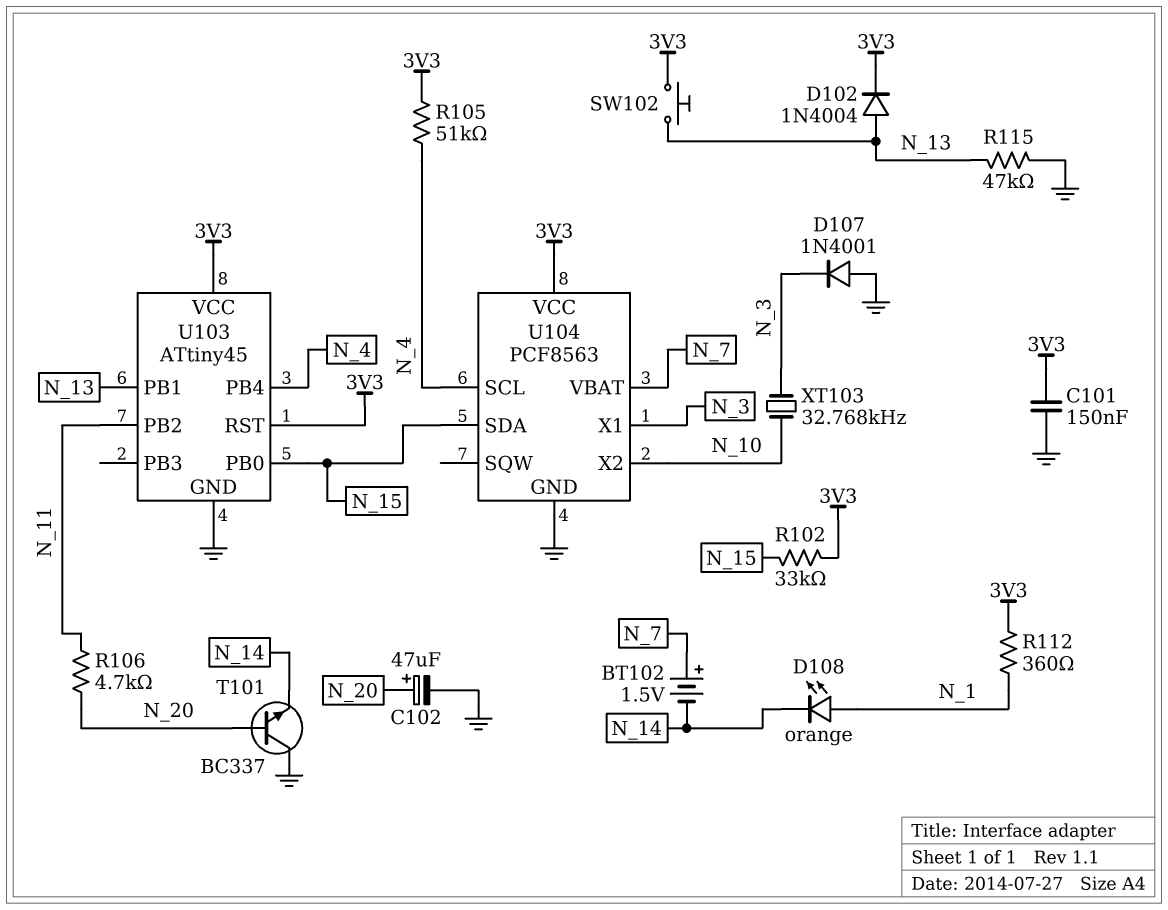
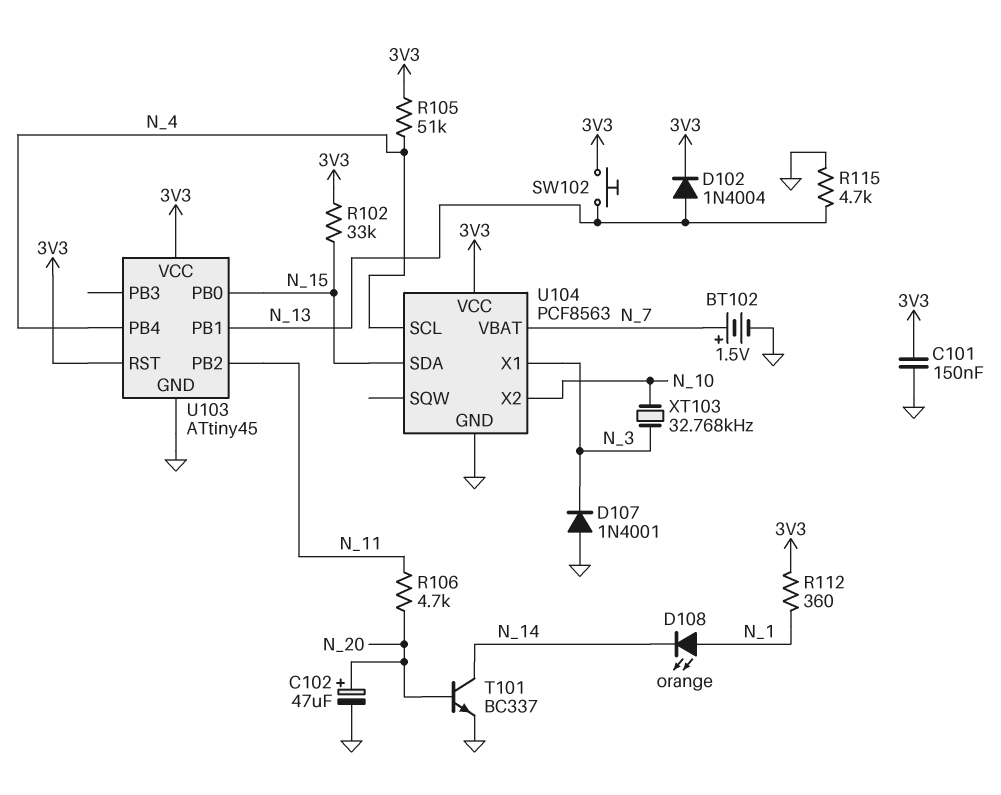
BT102: 1.5V (plus N_7, minus N_14) -> 1.5V (plus N_7, minus GND)
R115: 47k (GND, N_13) -> 4.7k (GND, N_13)
T101: NPN BC337 (B N_20, C GND, E N_14) -> NPN BC337 (B N_20, C N_14, E GND)

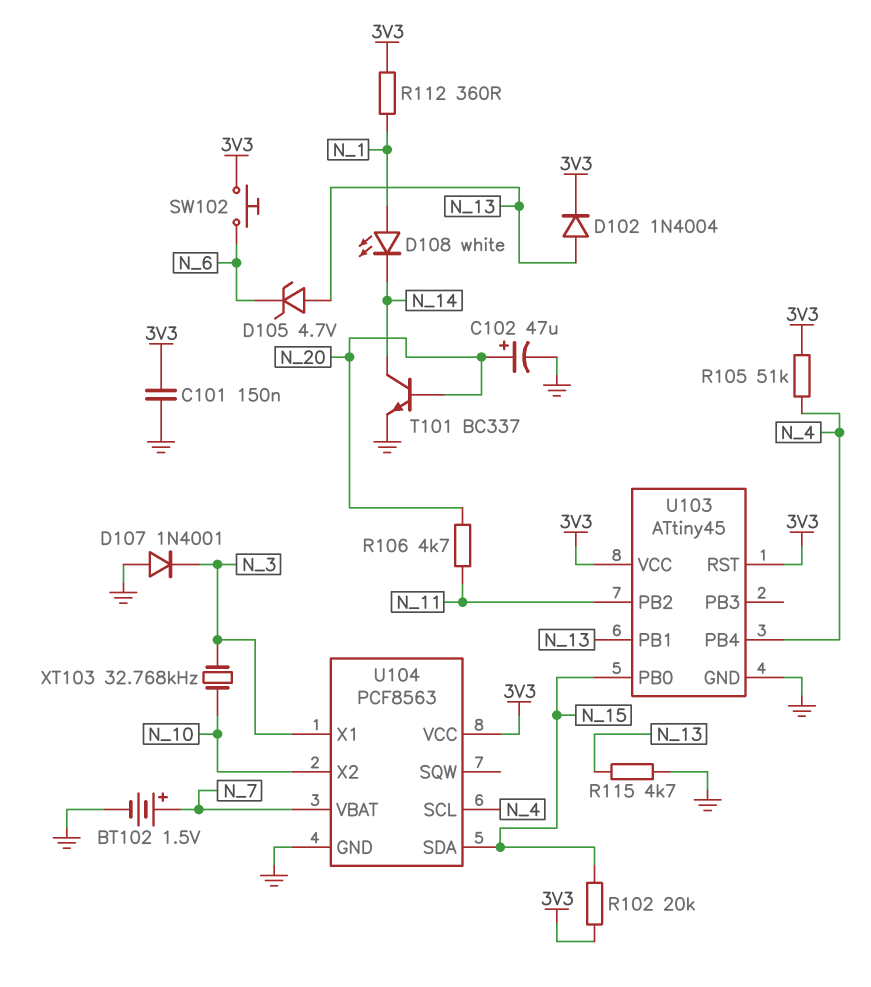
D105: none -> zener 4.7V (A N_13, K N_6)
D108: LED orange (A N_1, K N_14) -> LED white (A N_1, K N_14)
R102: 33k (3V3, N_15) -> 20k (3V3, N_15)
SW102: button (3V3, N_13) -> button (3V3, N_6)

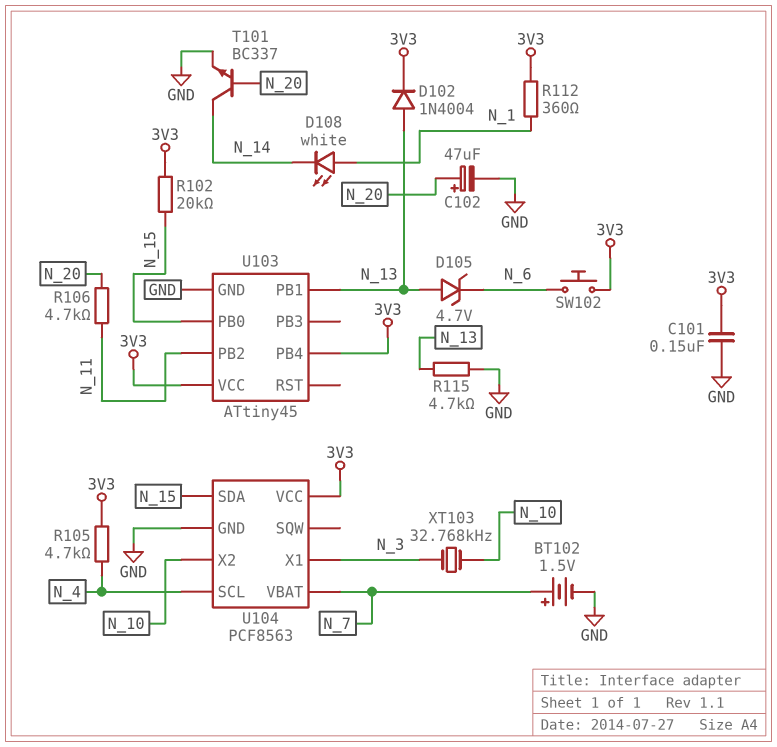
D107: diode 1N4001 (A GND, K N_3) -> none
R105: 51k (3V3, N_4) -> 4.7k (3V3, N_4)
U103 pin PB4: N_4 -> 3V3
U103 pin RST: 3V3 -> none

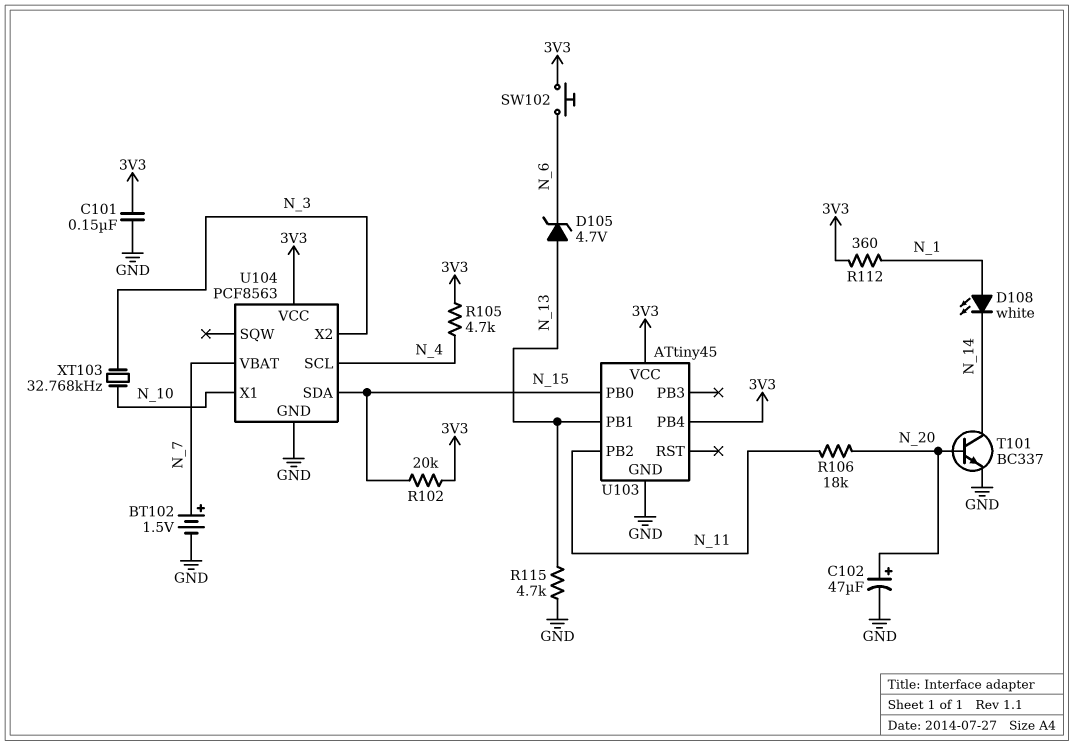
D102: diode 1N4004 (A N_13, K 3V3) -> none
R106: 4.7k (N_11, N_20) -> 18k (N_11, N_20)
U104 pin X1: N_3 -> N_10
U104 pin X2: N_10 -> N_3

